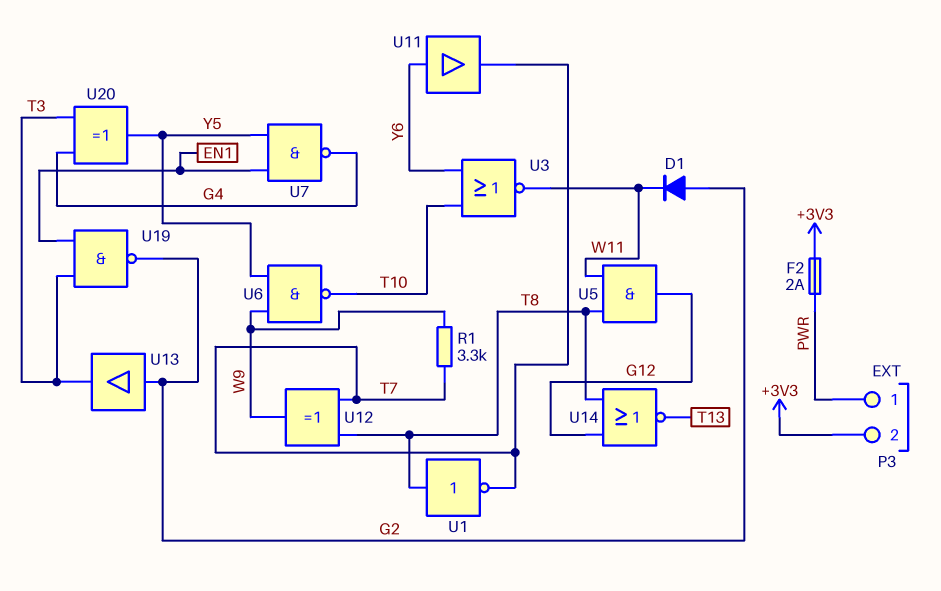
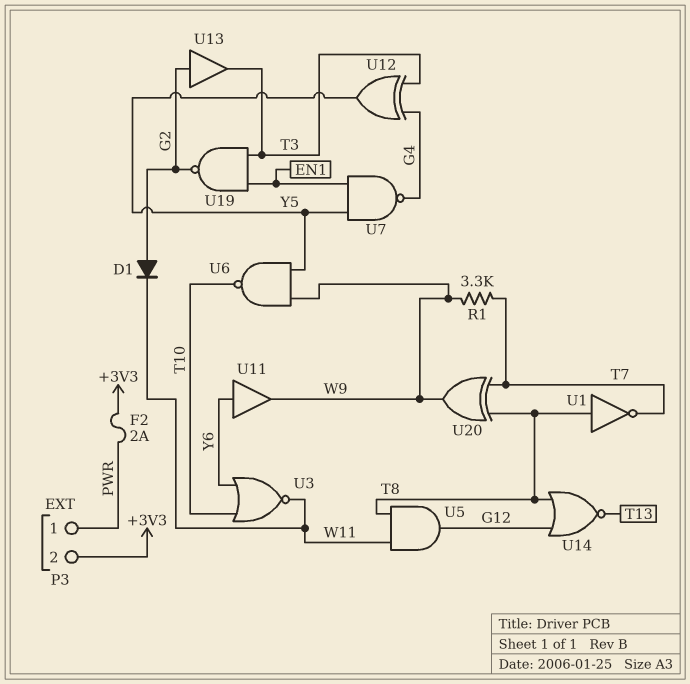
U11: buffer (in Y6, out T7) -> buffer (in Y6, out W9)
U12: XOR (in T7, in T8, out W9) -> XOR (in G4, in T3, out Y5)
U20: XOR (in G4, in T3, out Y5) -> XOR (in T7, in T8, out W9)

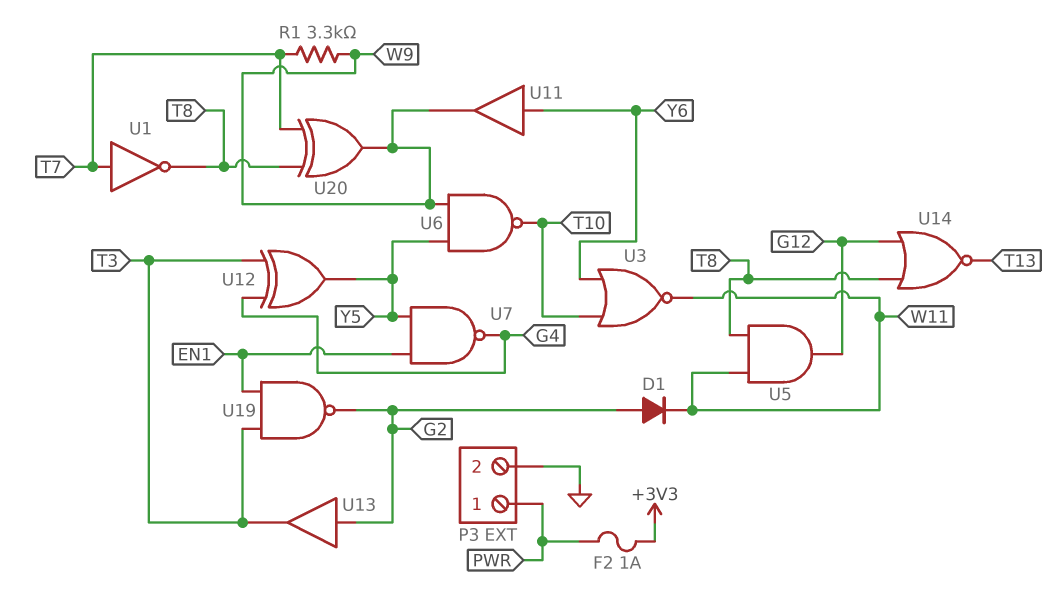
F2: 2A (+3V3, PWR) -> 1A (+3V3, PWR)
P3 pin 2: +3V3 -> GND
U1: NOT (in T8, out T7) -> NOT (in T7, out T8)

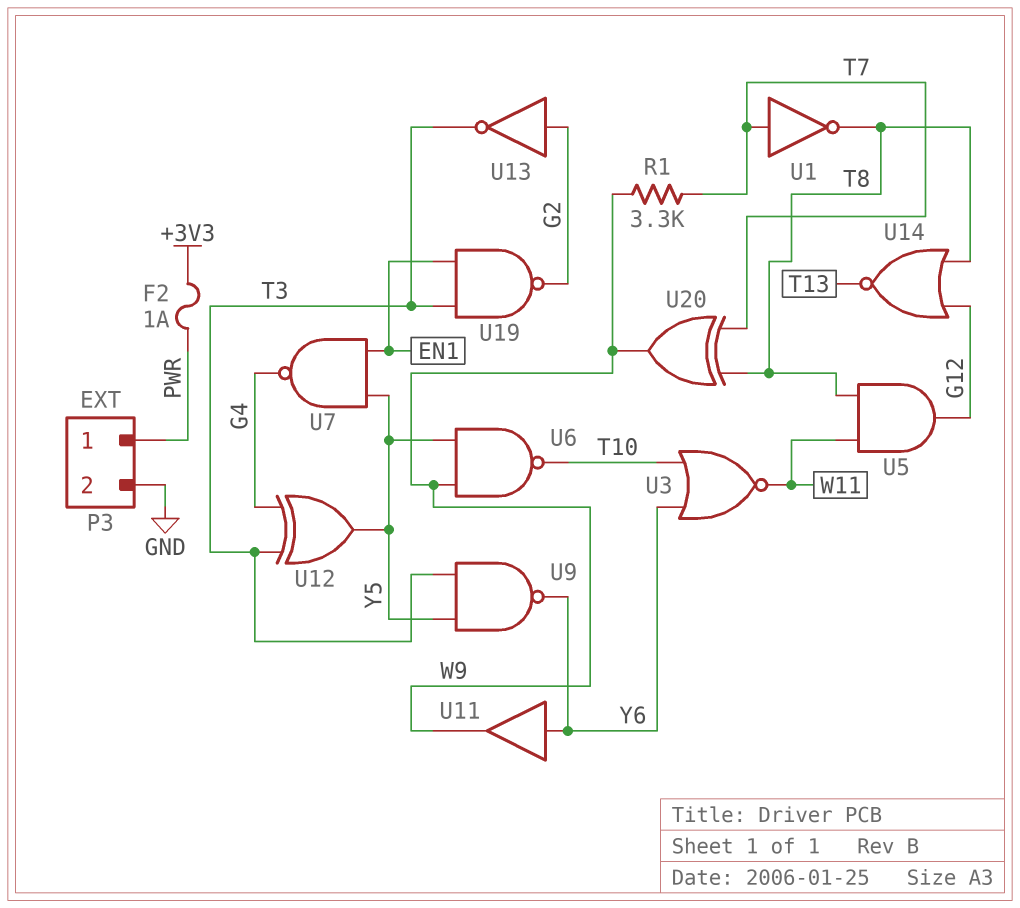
D1: diode (A G2, K W11) -> none
U9: none -> NAND (in T3, in Y5, out Y6)
U13: buffer (in G2, out T3) -> NOT (in G2, out T3)

